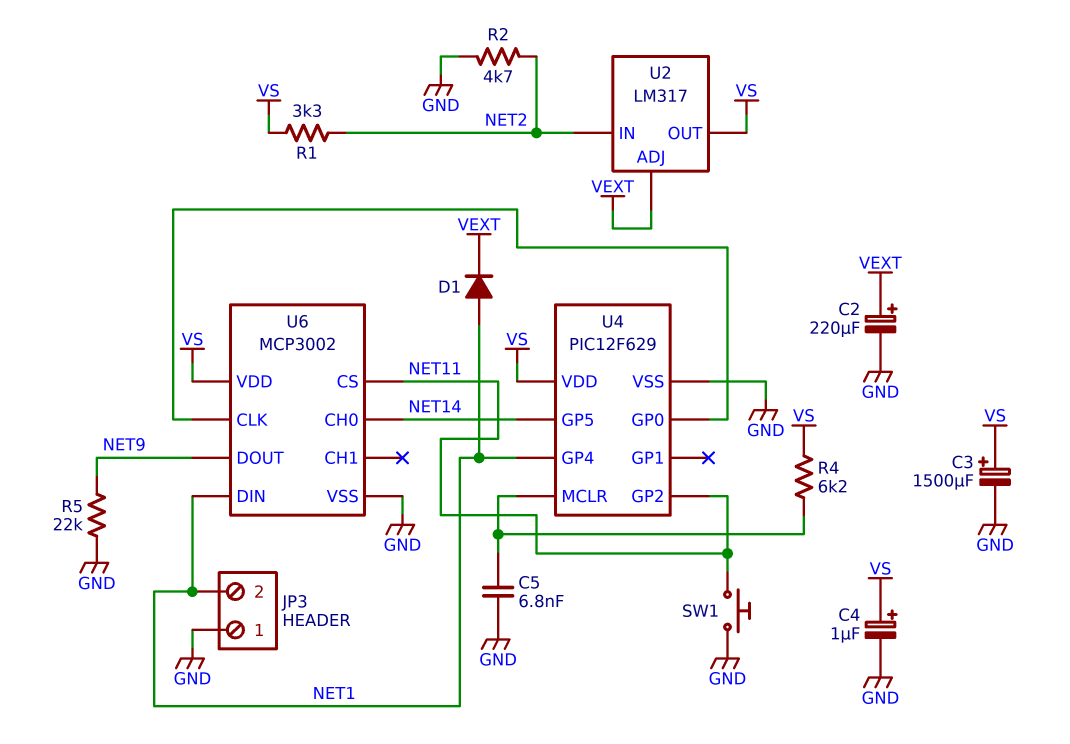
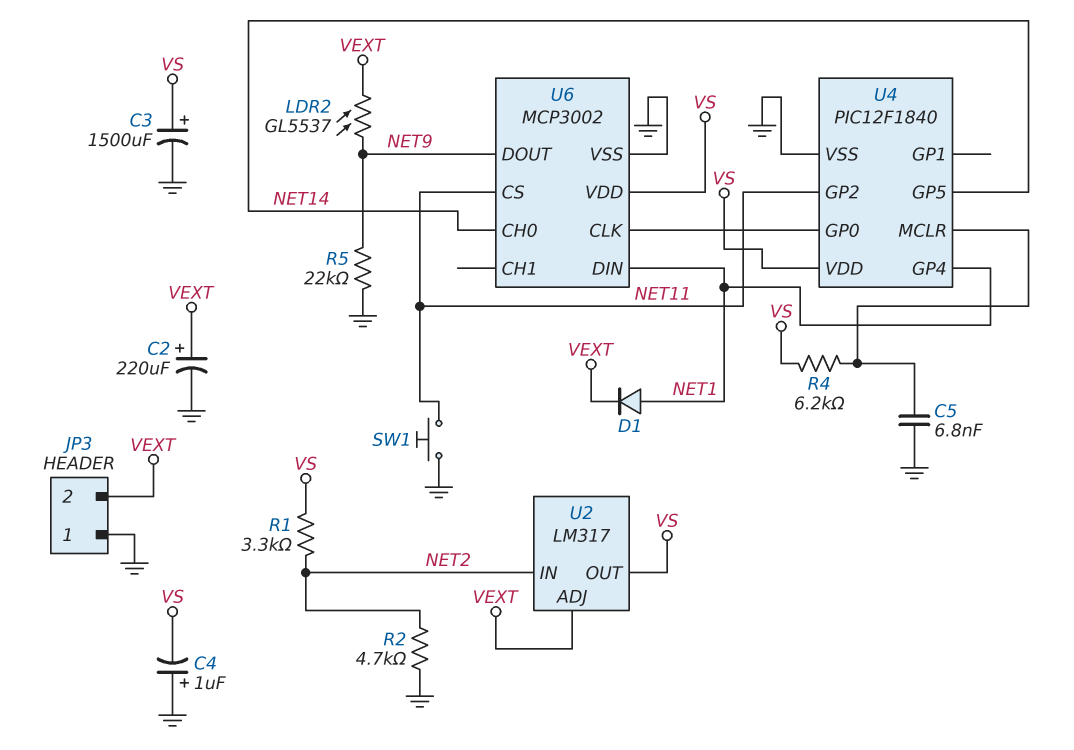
C4: 1uF (plus VS, minus GND) -> 1uF (plus GND, minus VS)
JP3 pin 2: NET1 -> VEXT
LDR2: none -> GL5537 (NET9, VEXT)
U4: PIC12F629 -> PIC12F1840

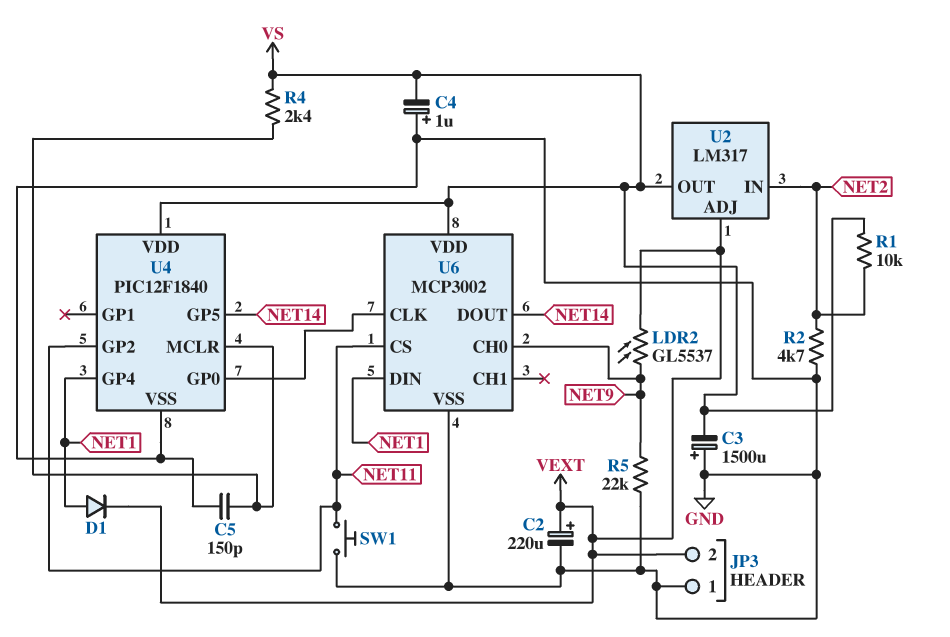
C3: 1500uF (plus VS, minus GND) -> 1500uF (plus GND, minus VS)
C5: 6.8nF (GND, U4/MCLR) -> 150pF (GND, U4/MCLR)
R1: 3.3k (NET2, VS) -> 10k (NET2, VS)
R4: 6.2k (U4/MCLR, VS) -> 2.4k (U4/MCLR, VS)
U6 pin CH0: NET14 -> NET9
U6 pin DOUT: NET9 -> NET14

